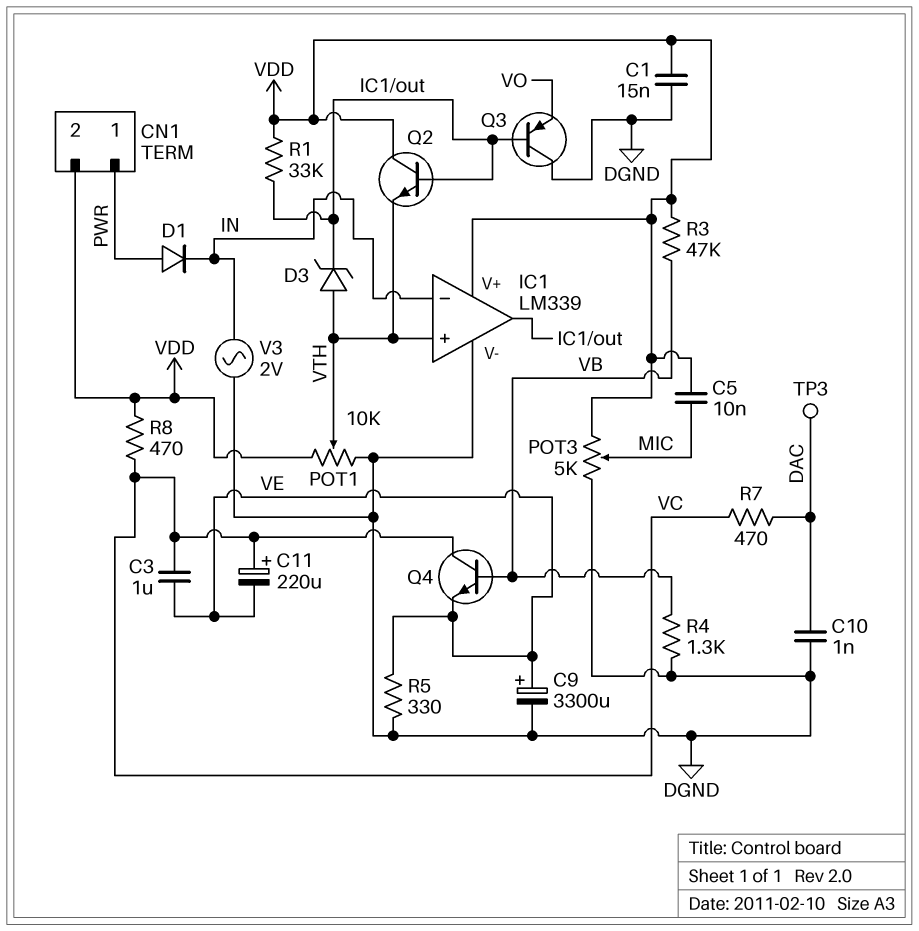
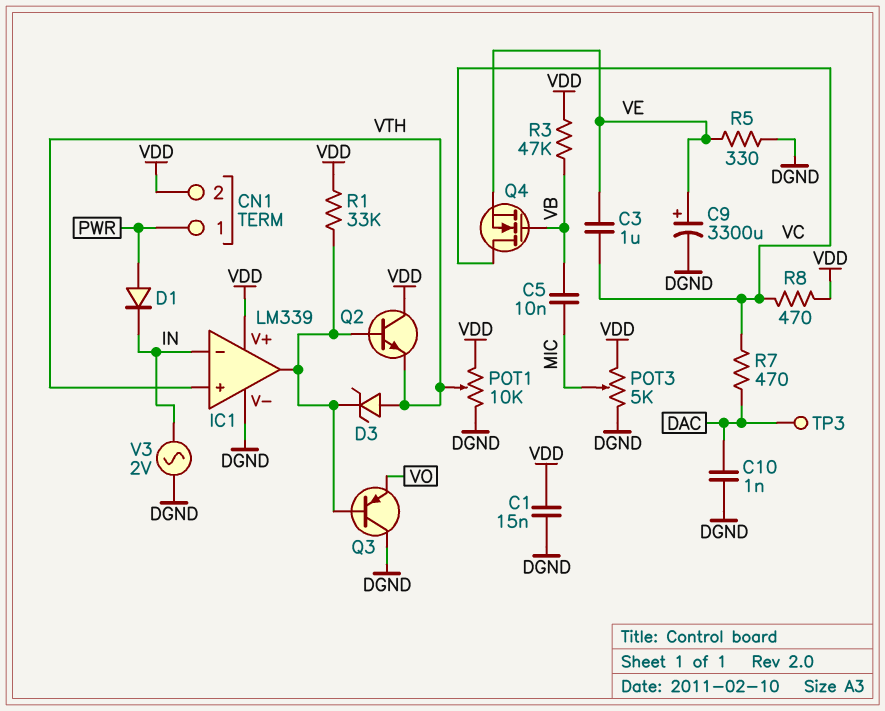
C5: 10nF (MIC, VDD) -> 10nF (MIC, VB)
C11: 220uF (plus VC, minus VE) -> none
Q4: NPN (B VB, C VC, E VE) -> NMOS (G VB, D VC, S VE)
R4: 1.3k (DGND, VB) -> none

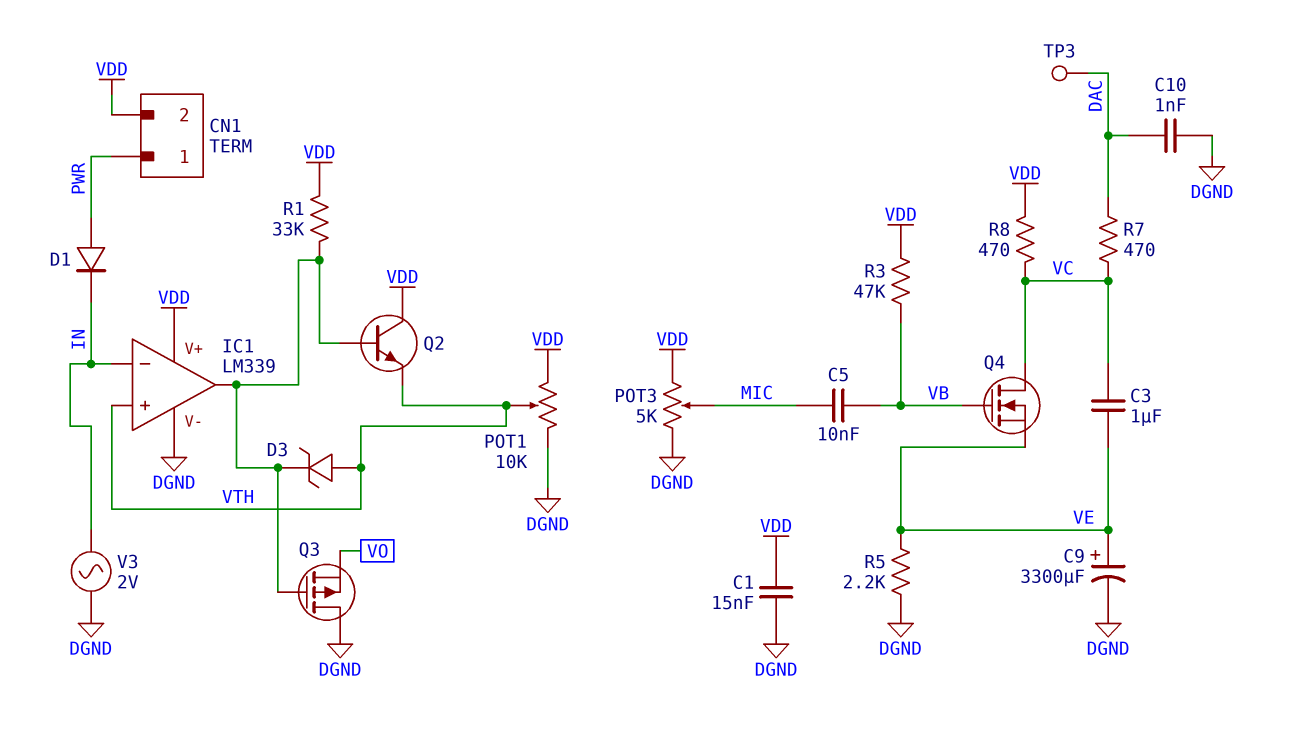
Q3: PNP (B IC1/out, C DGND, E VO) -> PMOS (G IC1/out, D DGND, S VO)
R5: 330 (DGND, VE) -> 2.2k (DGND, VE)

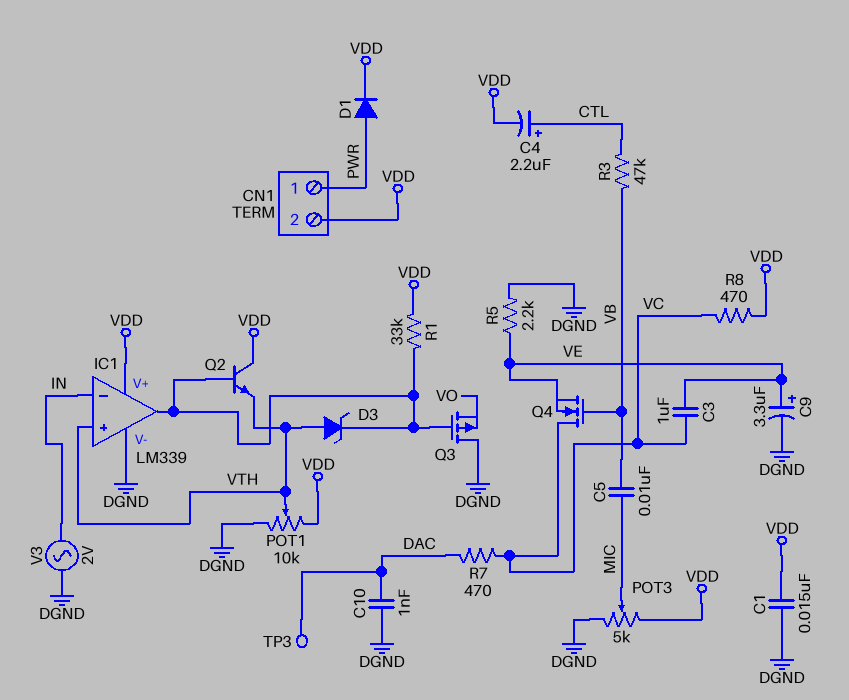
C4: none -> 2.2uF (plus CTL, minus VDD)
C9: 3300uF (plus VE, minus DGND) -> 3.3uF (plus VE, minus DGND)
D1: diode (A PWR, K IN) -> diode (A PWR, K VDD)
R3: 47k (VB, VDD) -> 47k (CTL, VB)

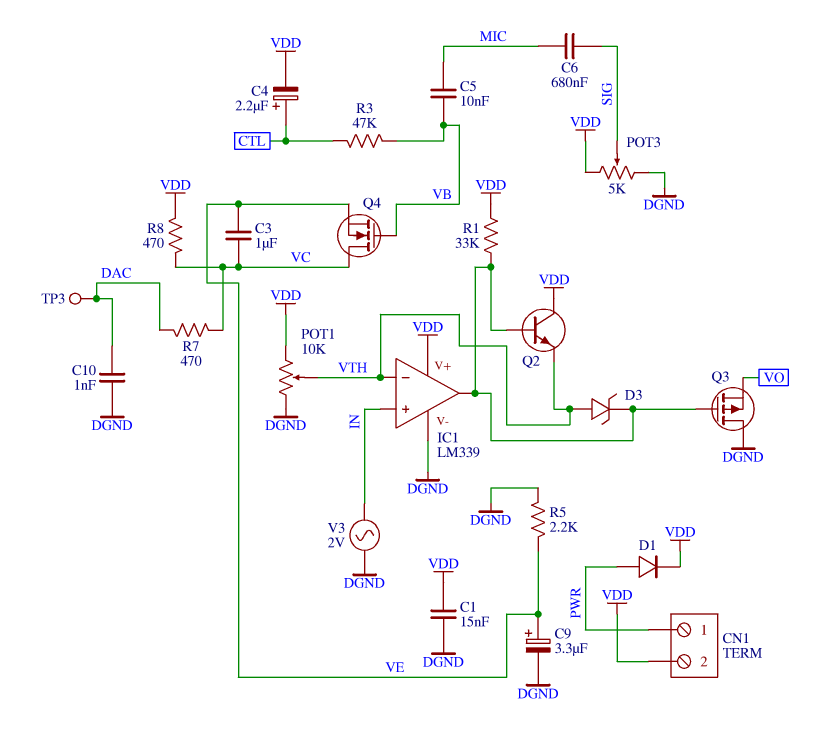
C6: none -> 680nF (MIC, SIG)
IC1 pin in+: VTH -> IN
IC1 pin in-: IN -> VTH
POT3: 5k (DGND, VDD, wiper MIC) -> 5k (DGND, VDD, wiper SIG)

